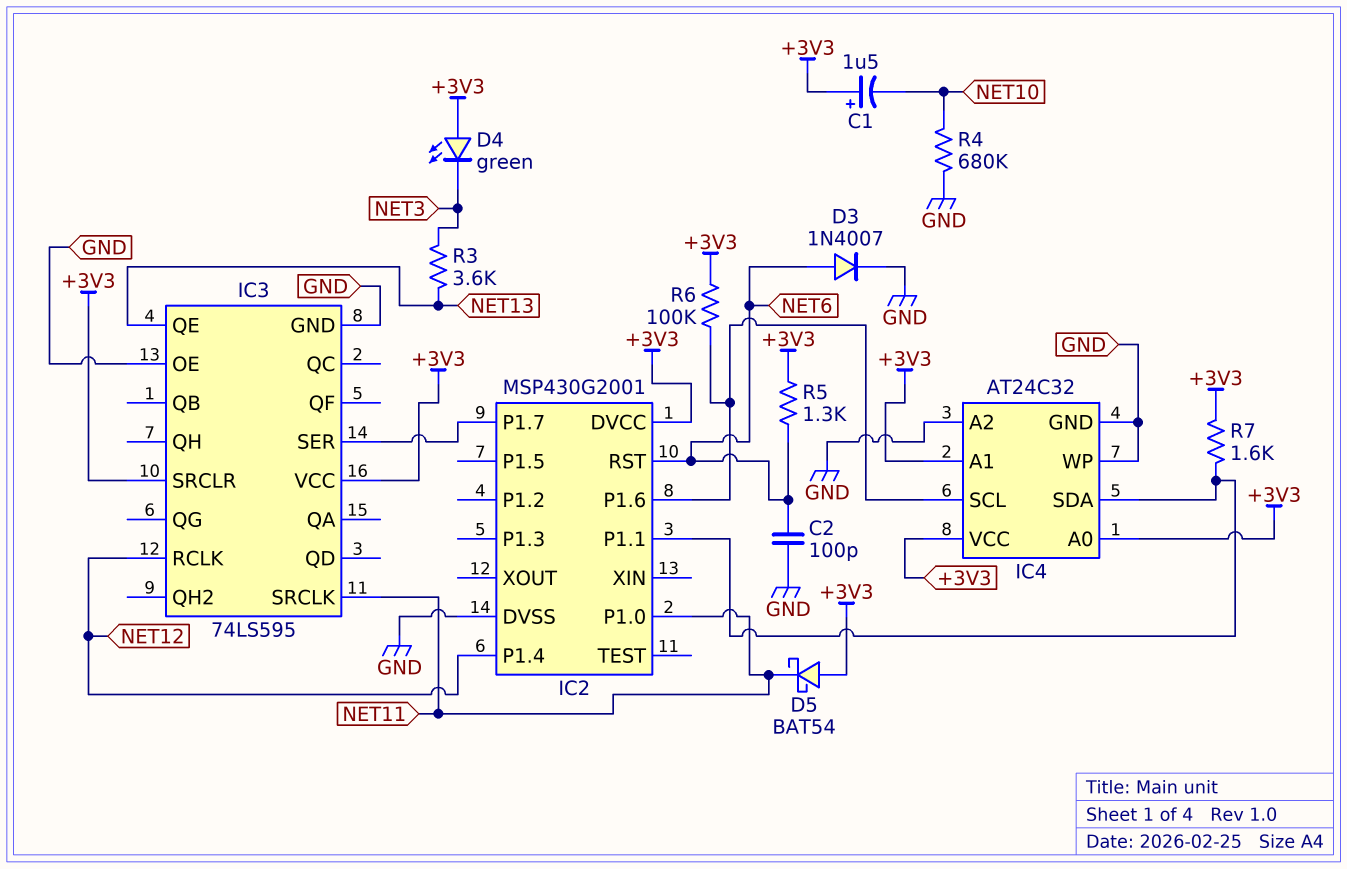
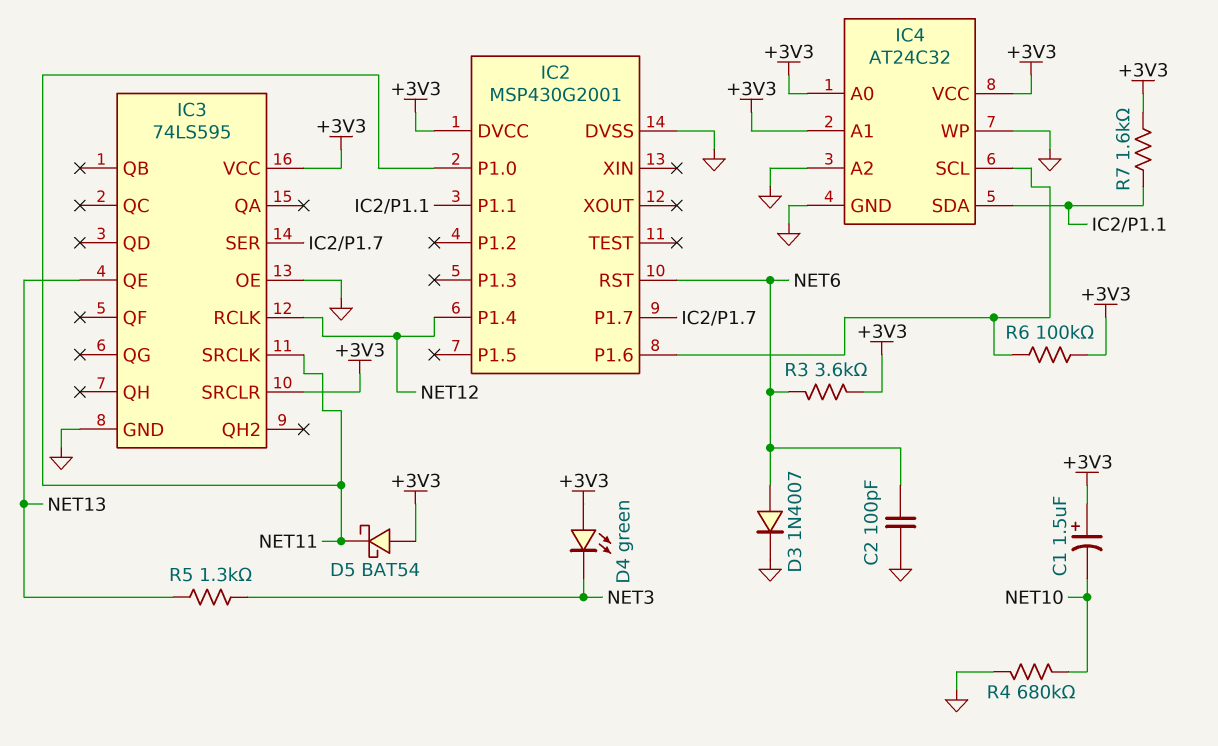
R3: 3.6k (NET3, NET13) -> 3.6k (+3V3, NET6)
R5: 1.3k (+3V3, NET6) -> 1.3k (NET3, NET13)

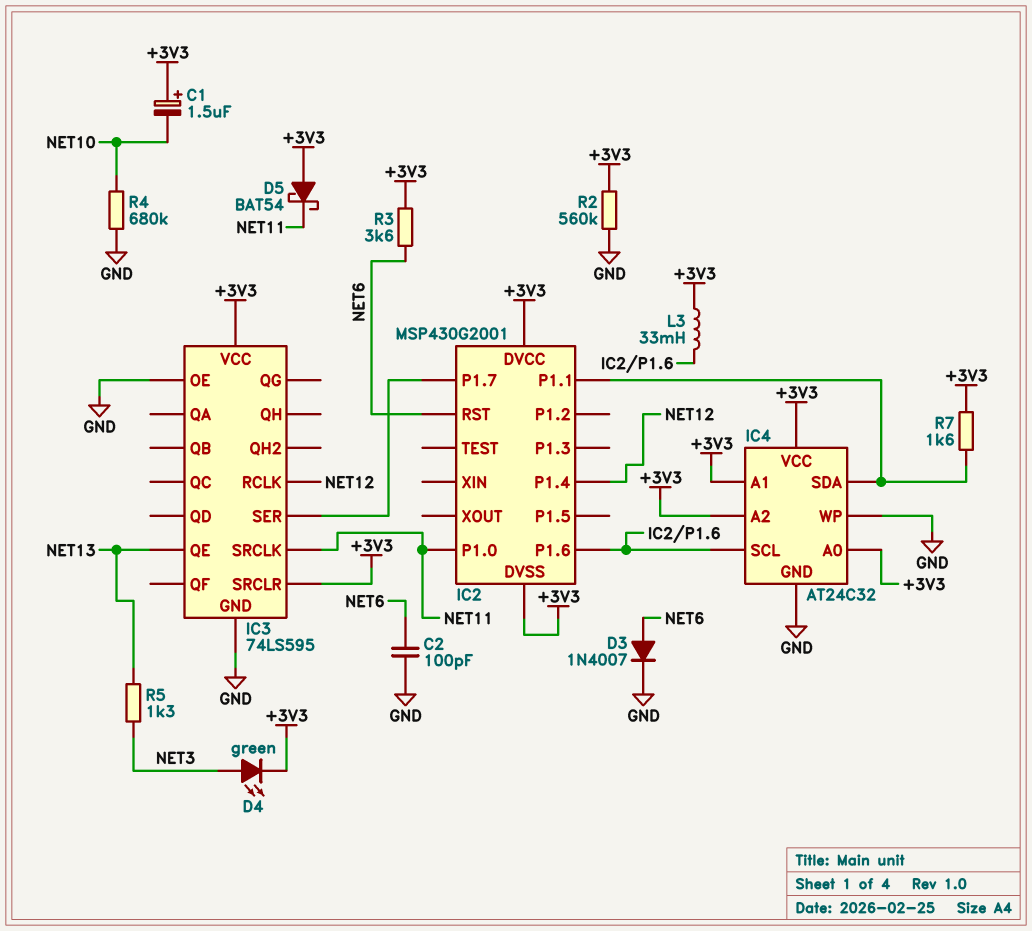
D4: LED green (A +3V3, K NET3) -> LED green (A NET3, K +3V3)
IC2 pin DVSS: GND -> +3V3
IC4 pin A2: GND -> +3V3
L3: none -> 33mH (+3V3, IC2/P1.6)
R2: none -> 560k (+3V3, GND)
R6: 100k (+3V3, IC2/P1.6) -> none

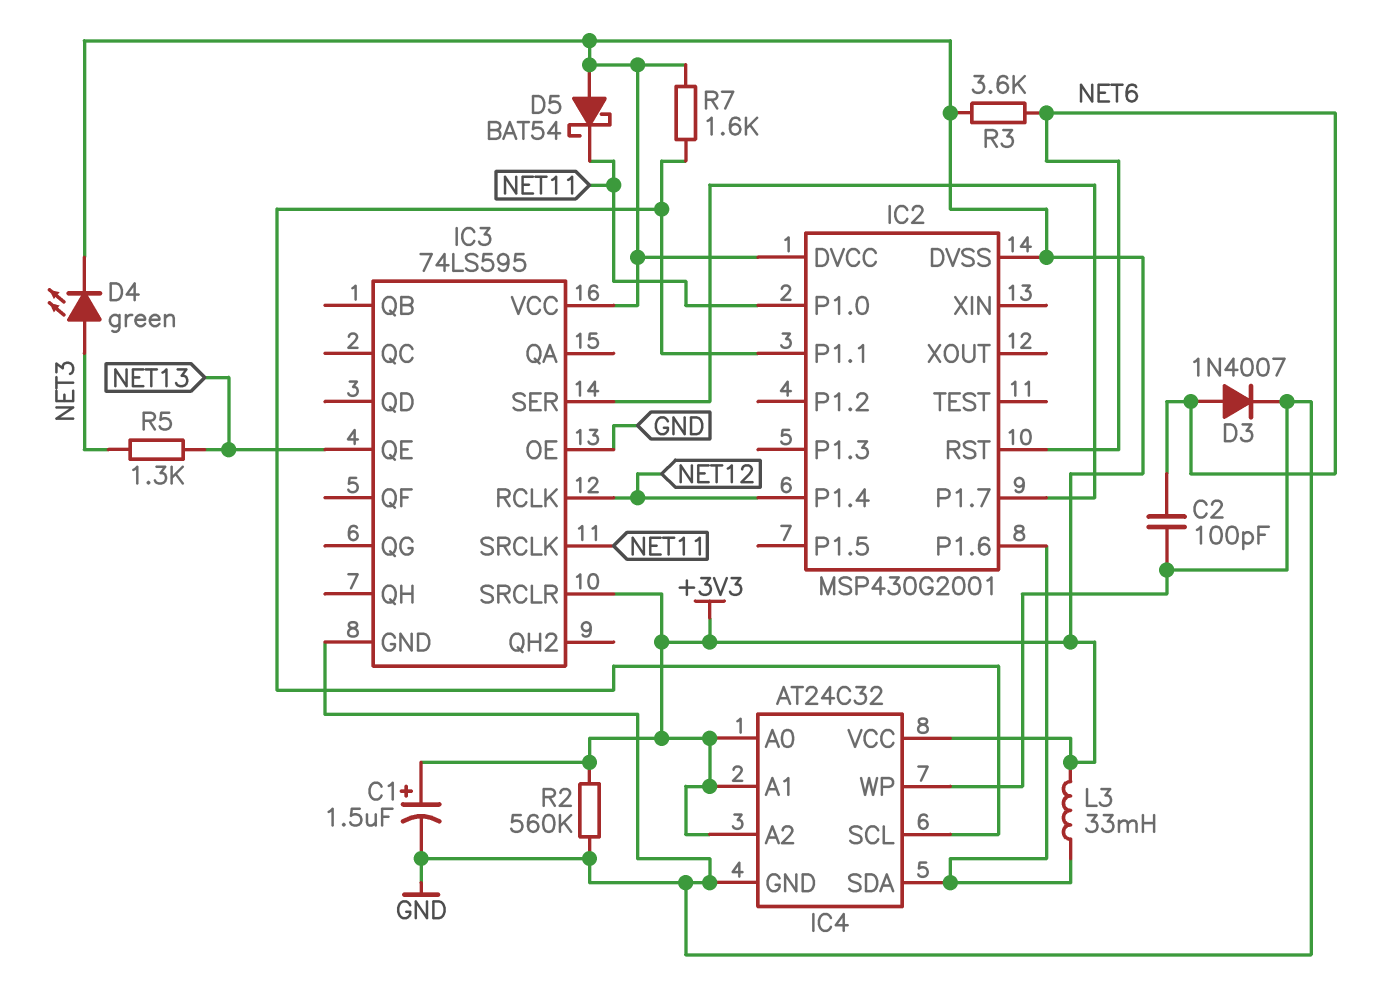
C1: 1.5uF (plus +3V3, minus NET10) -> 1.5uF (plus +3V3, minus GND)
IC4 pin SCL: IC2/P1.6 -> IC2/P1.1
IC4 pin SDA: IC2/P1.1 -> IC2/P1.6
R4: 680k (GND, NET10) -> none

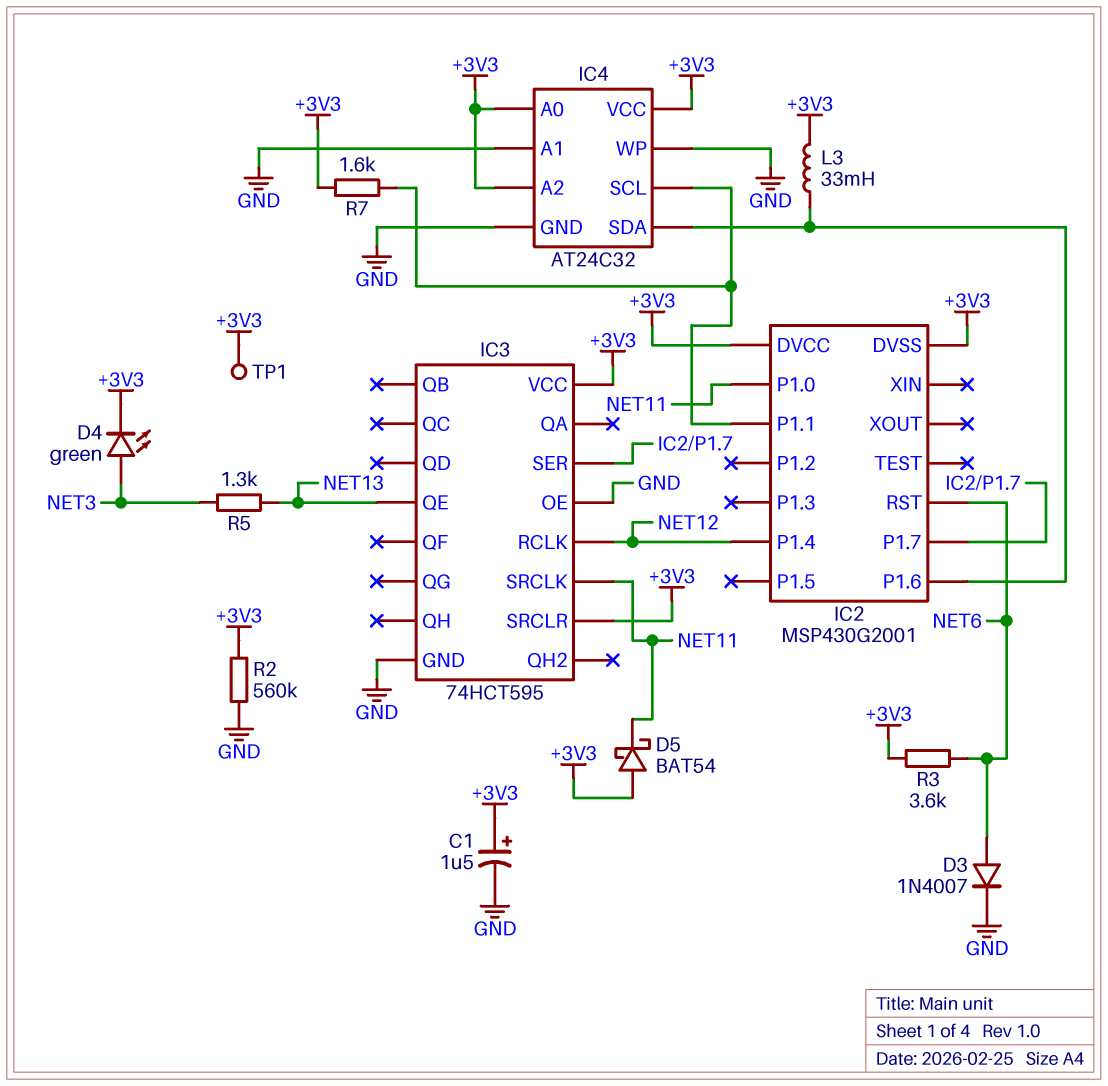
C2: 100pF (GND, NET6) -> none
IC3: 74LS595 -> 74HCT595
IC4 pin A1: +3V3 -> GND
TP1: none -> test point (+3V3)

